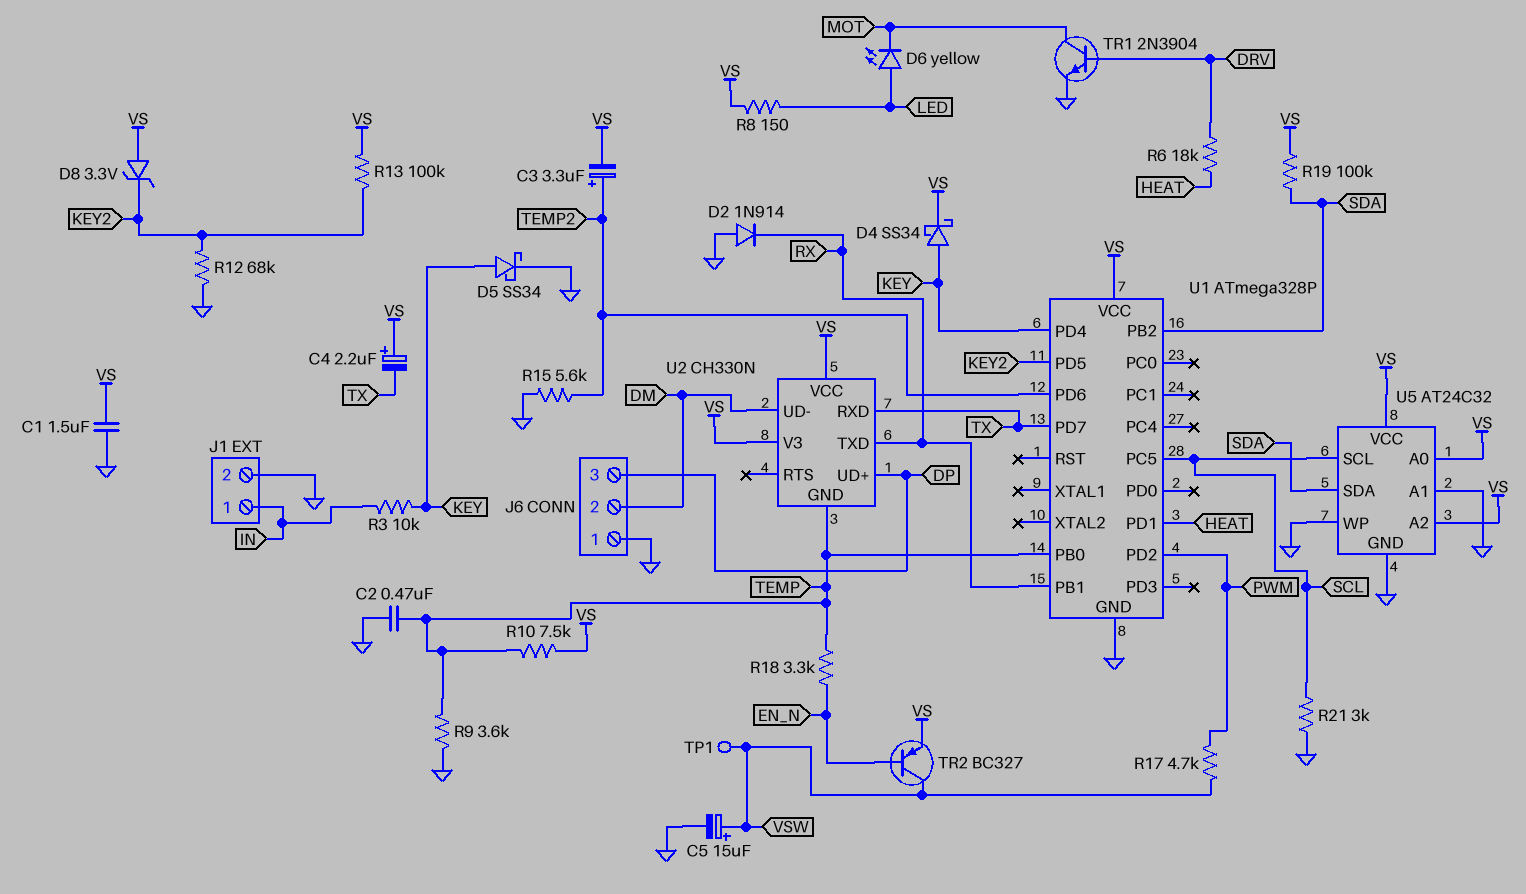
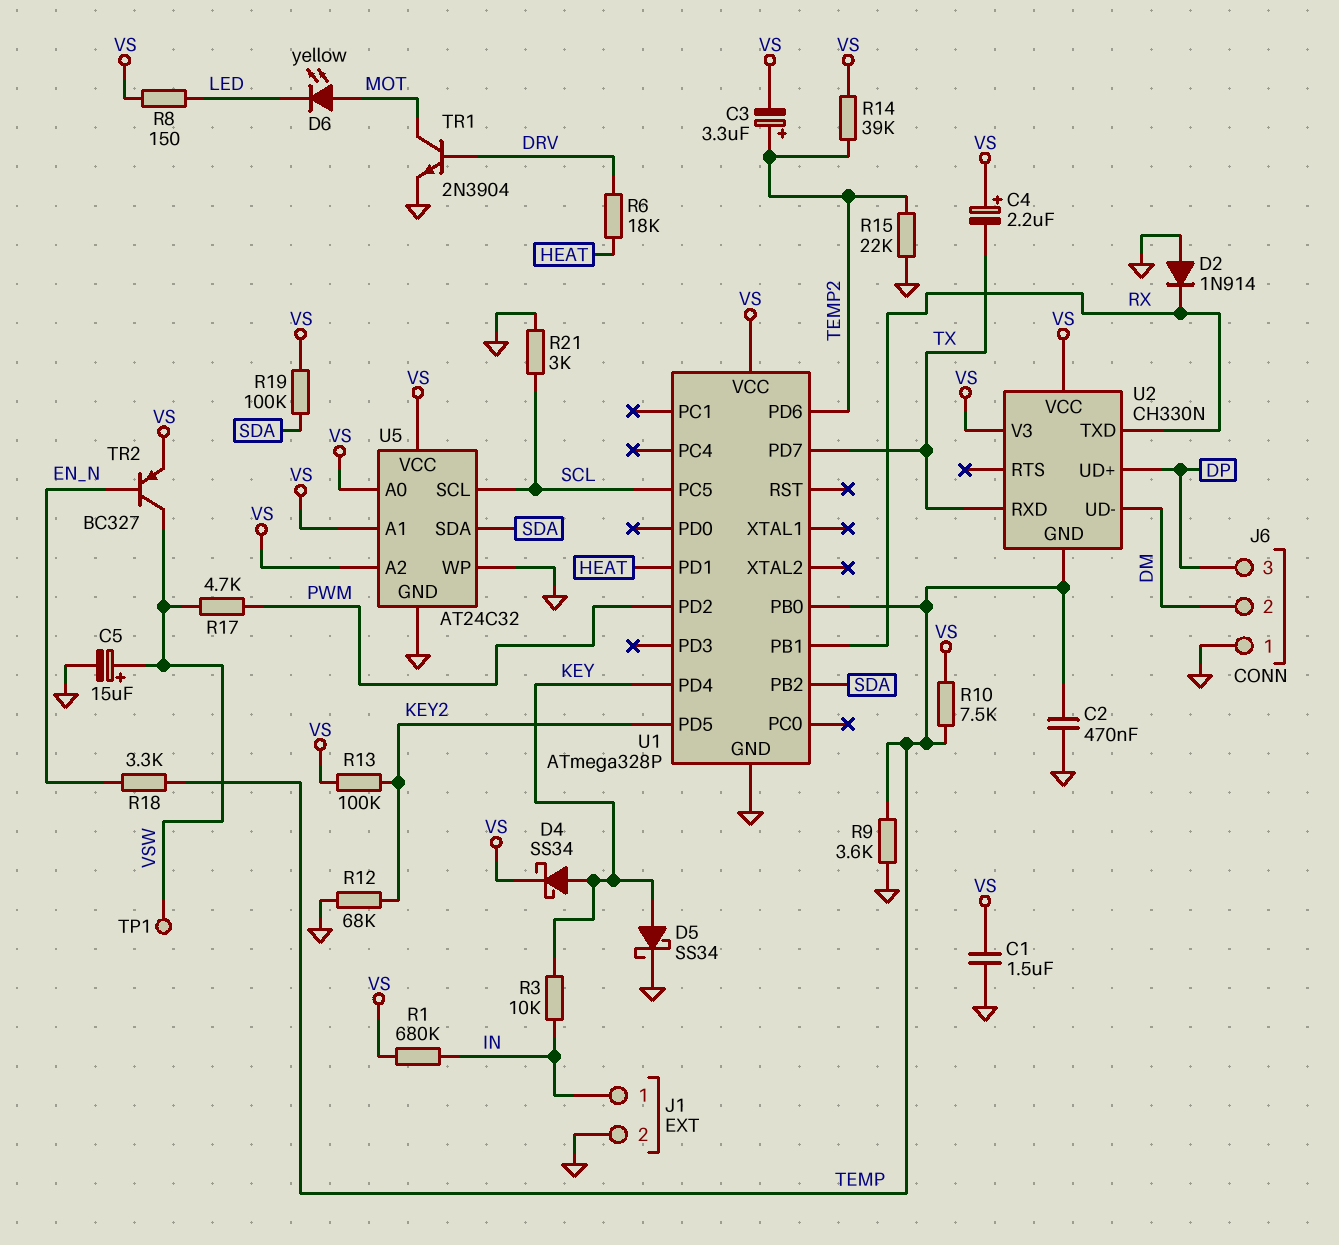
D6: LED yellow (A LED, K MOT) -> LED yellow (A MOT, K LED)
D8: zener 3.3V (A VS, K KEY2) -> none
R1: none -> 680k (IN, VS)
R14: none -> 39k (TEMP2, VS)
R15: 5.6k (GND, TEMP2) -> 22k (GND, TEMP2)
U5 pin A1: GND -> VS

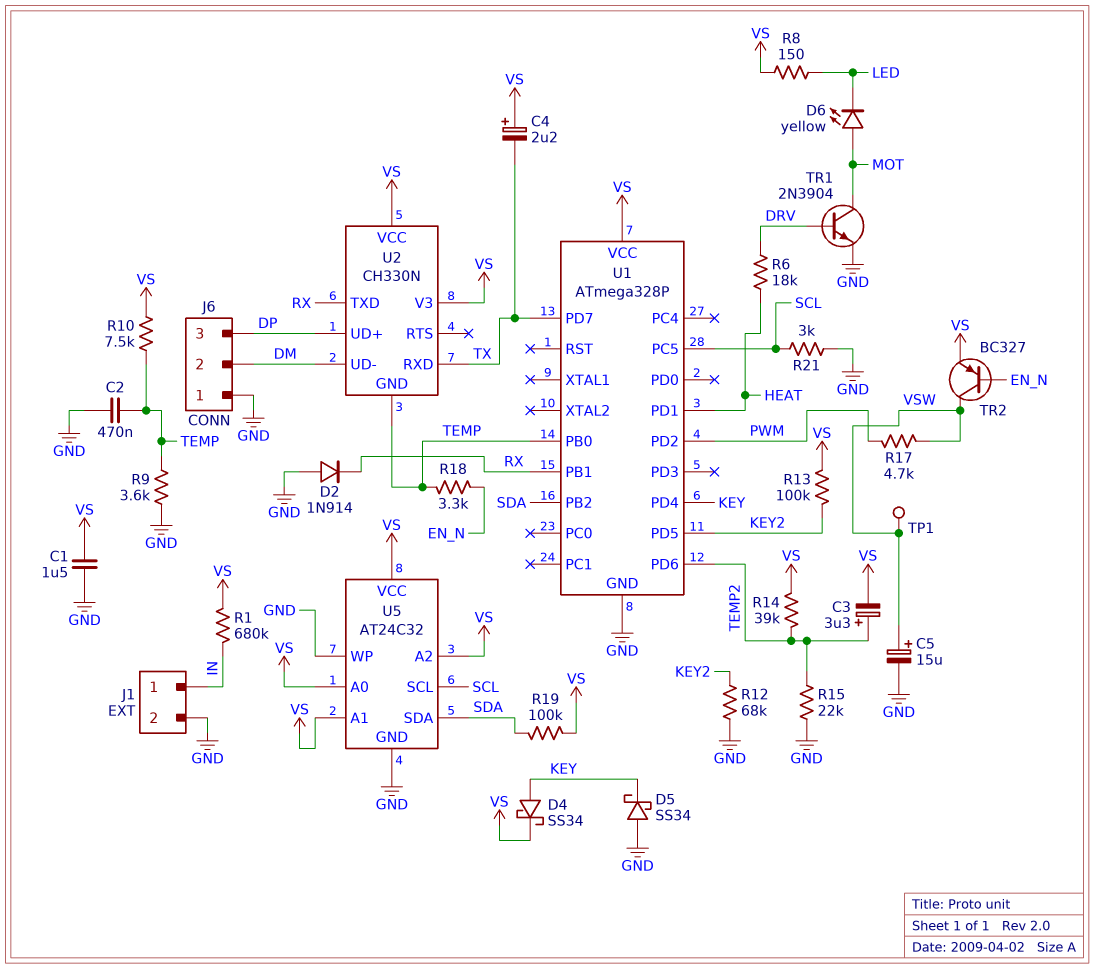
D5: schottky SS34 (A KEY, K GND) -> schottky SS34 (A GND, K KEY)
R3: 10k (IN, KEY) -> none

